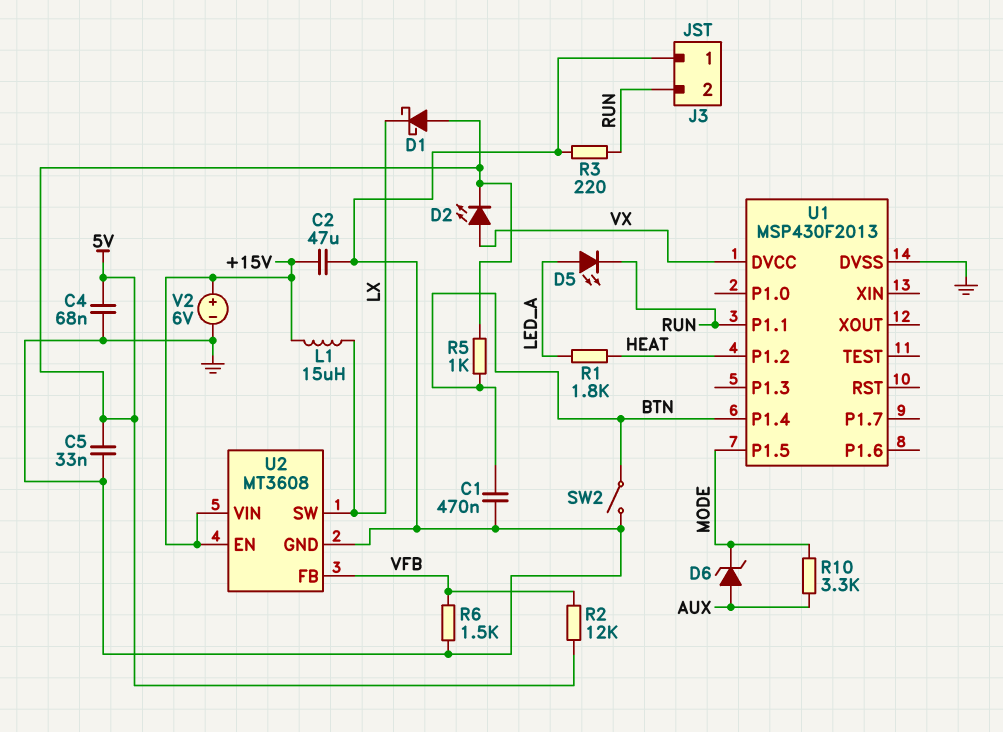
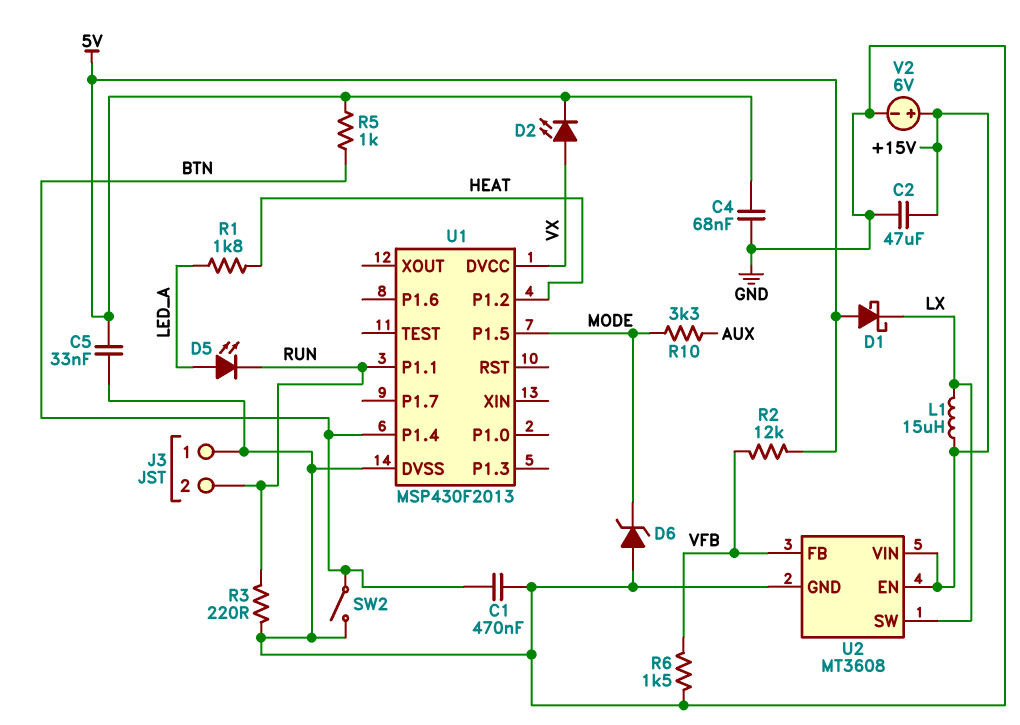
D6: zener (A AUX, K MODE) -> zener (A GND, K MODE)

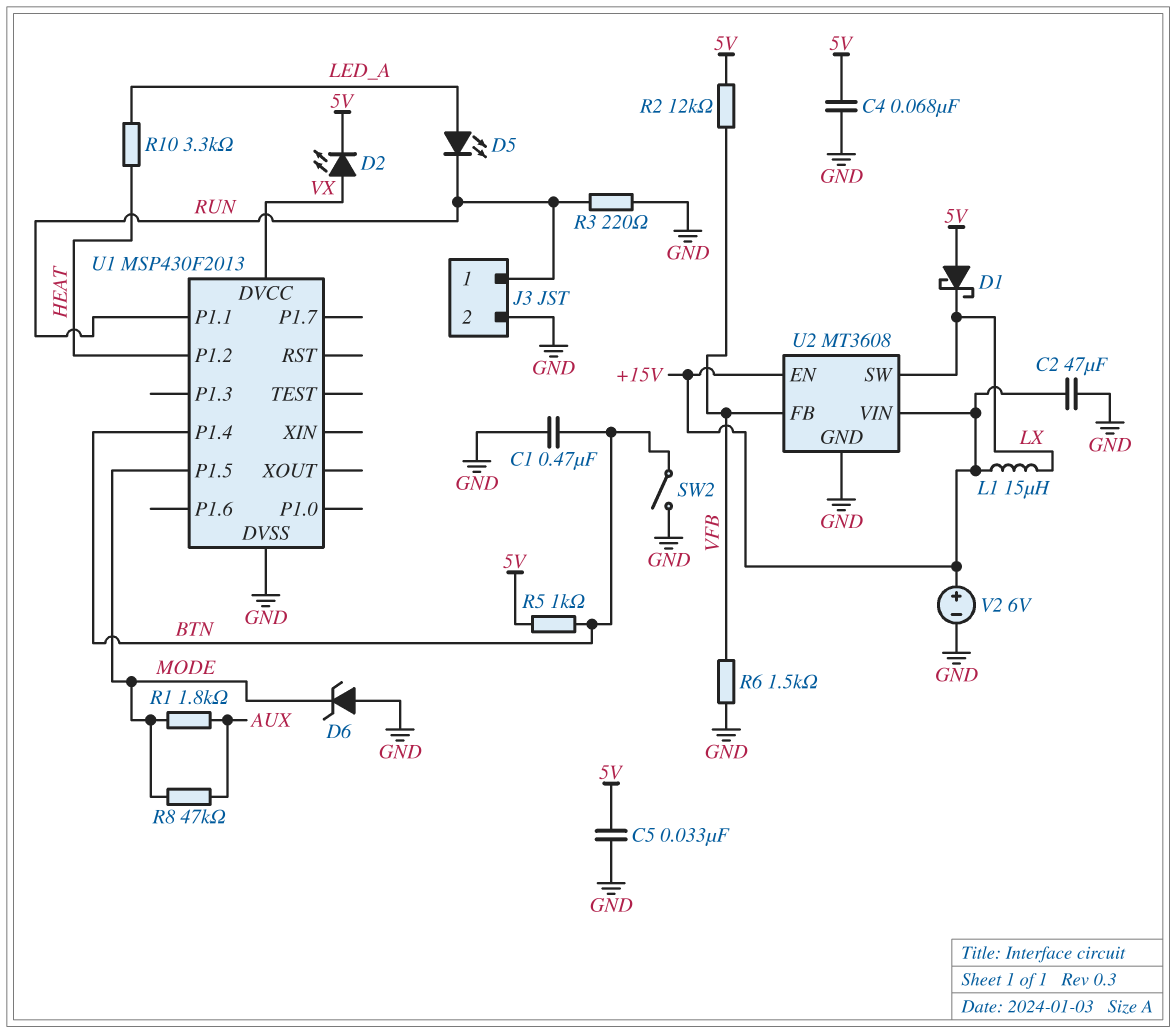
J3 pin 1: GND -> RUN
J3 pin 2: RUN -> GND
R1: 1.8k (HEAT, LED_A) -> 1.8k (AUX, MODE)
R8: none -> 47k (AUX, MODE)
R10: 3.3k (AUX, MODE) -> 3.3k (HEAT, LED_A)

